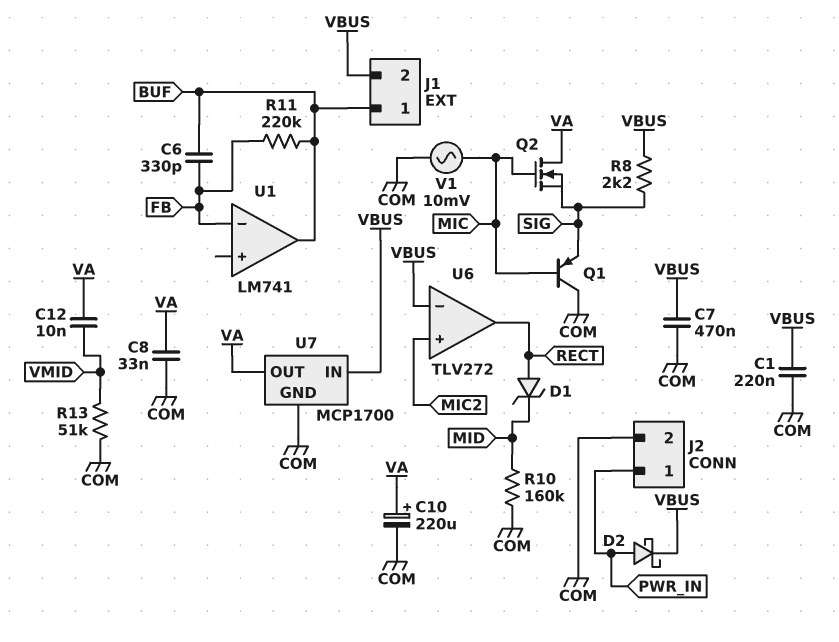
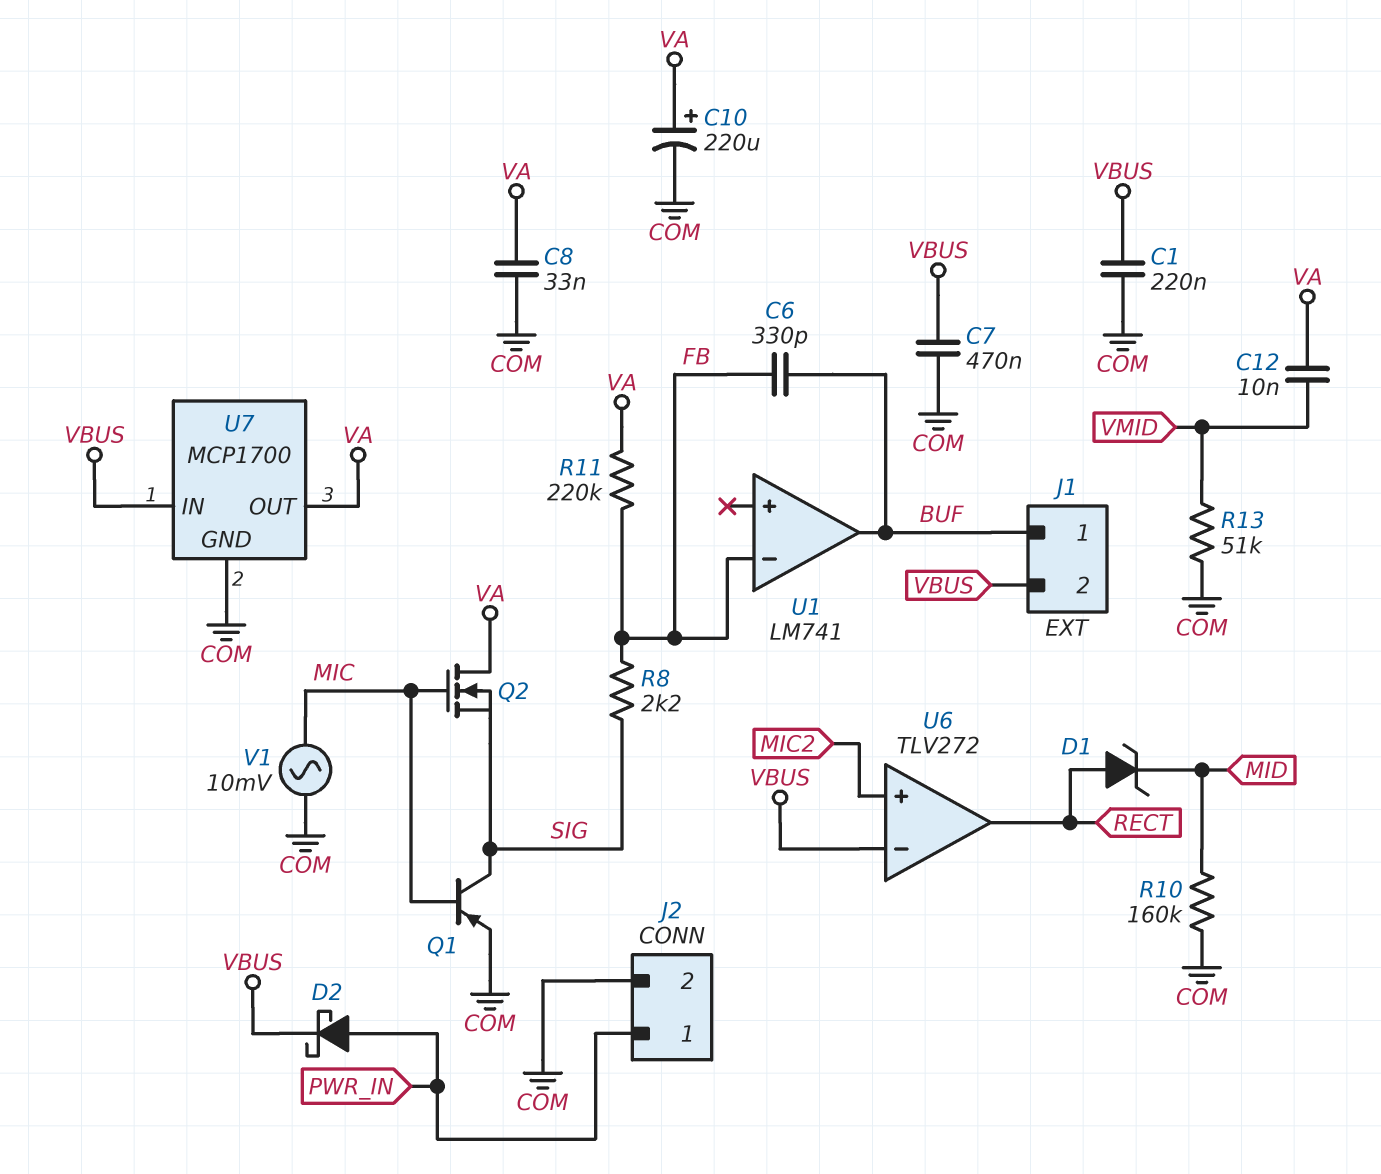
Q1: PNP (B MIC, C COM, E SIG) -> PNP (B MIC, C SIG, E COM)
R8: 2.2k (SIG, VBUS) -> 2.2k (FB, SIG)
R11: 220k (BUF, FB) -> 220k (FB, VA)

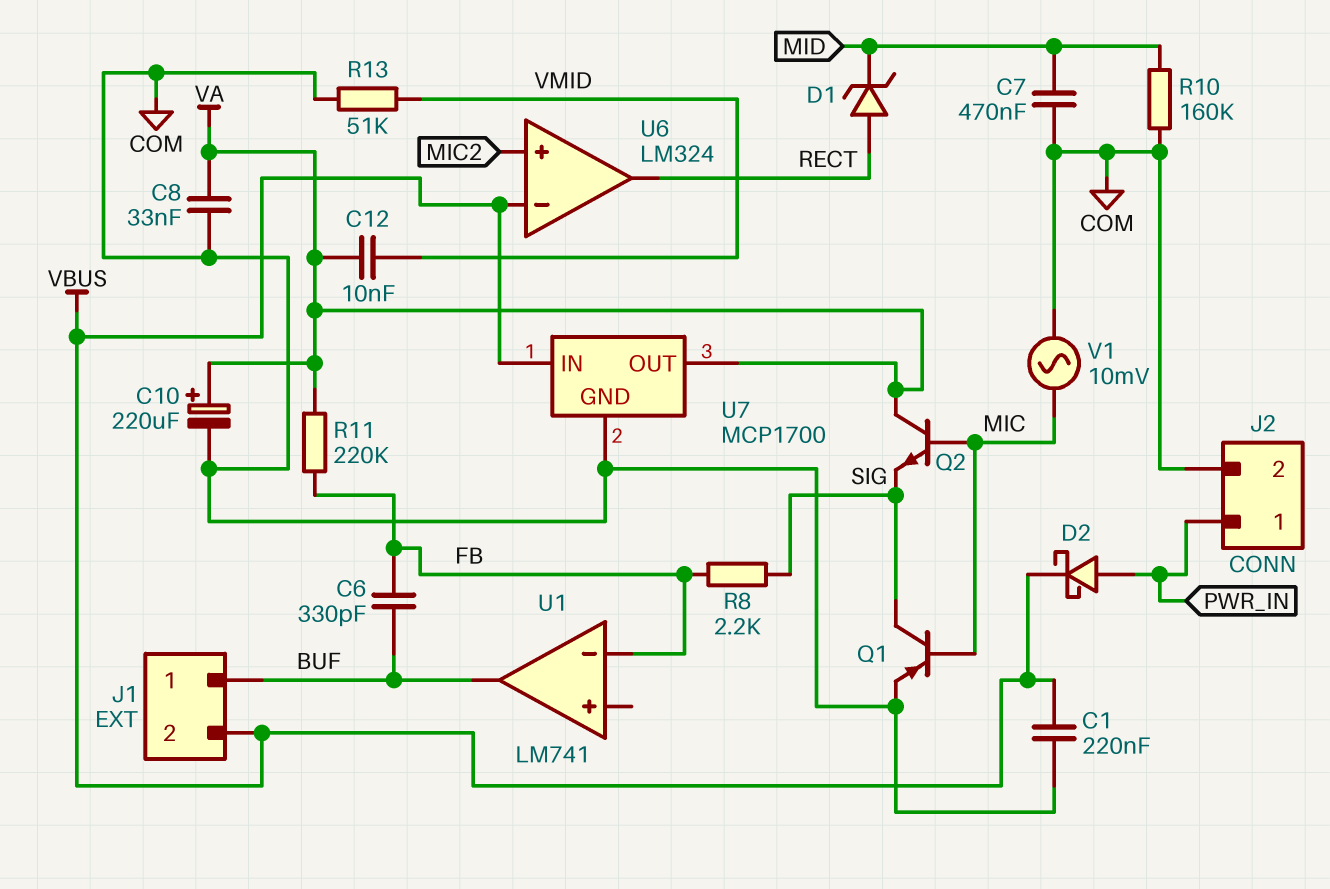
C7: 470nF (COM, VBUS) -> 470nF (COM, MID)
Q2: NMOS (G MIC, D VA, S SIG) -> NPN (B MIC, C VA, E SIG)
U6: TLV272 -> LM324

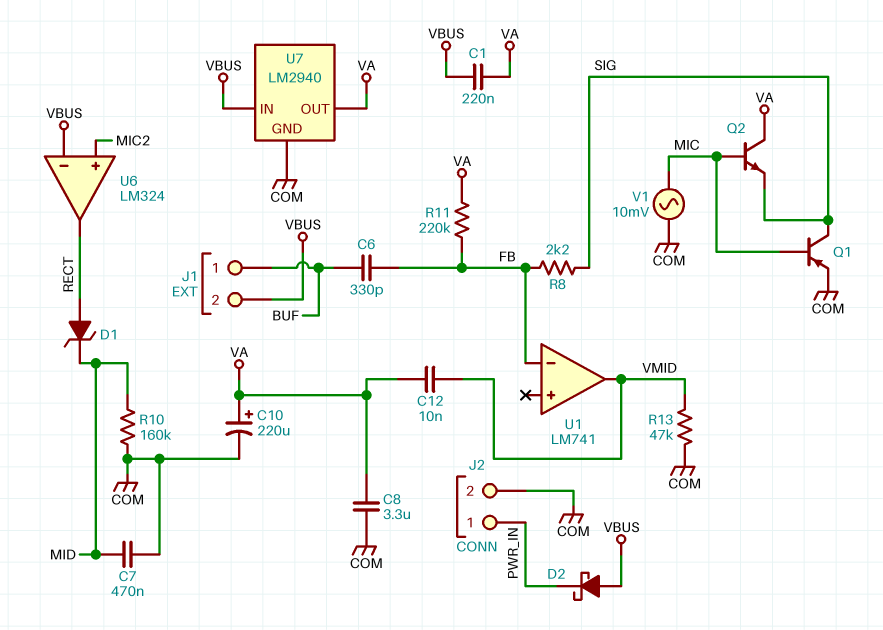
C1: 220nF (COM, VBUS) -> 220nF (VA, VBUS)
C8: 33nF (COM, VA) -> 3.3uF (COM, VA)
D2: schottky (A PWR_IN, K VBUS) -> schottky (A VBUS, K PWR_IN)
R13: 51k (COM, VMID) -> 47k (COM, VMID)
U1 pin out: BUF -> VMID
U7: MCP1700 -> LM2940

